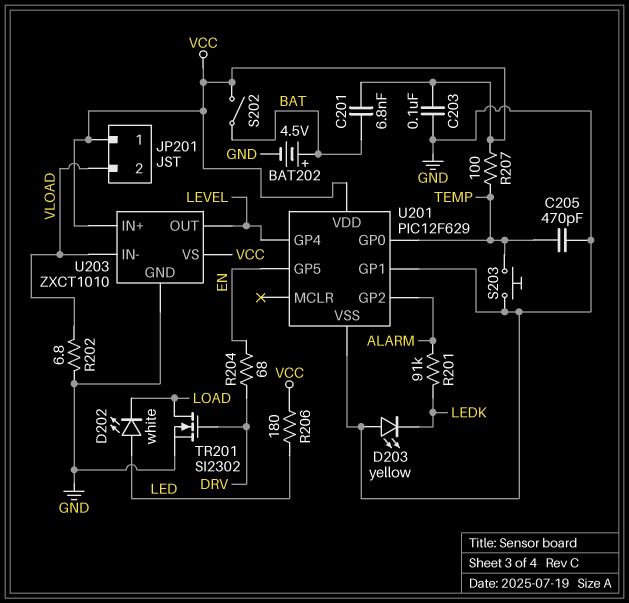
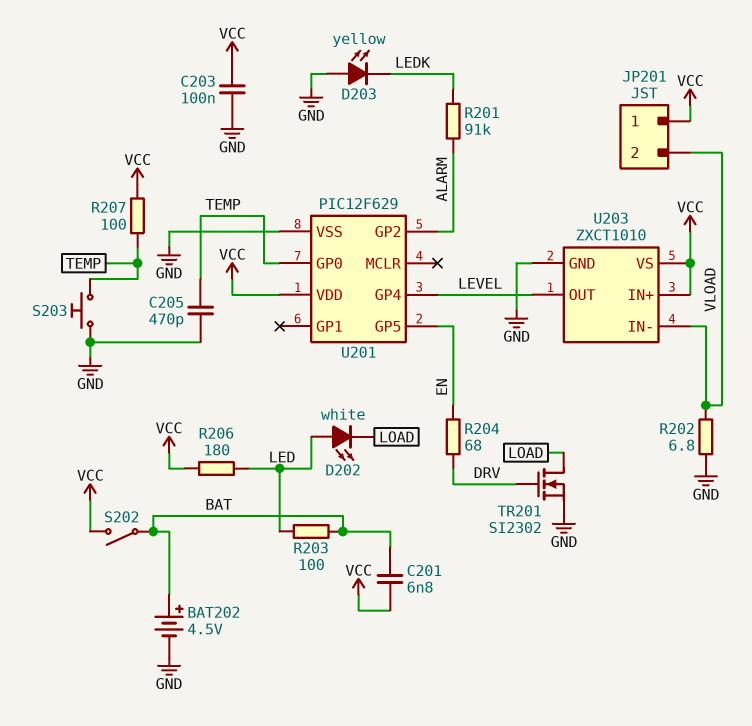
R203: none -> 100 (BAT, LED)
U201 pin GP1: GND -> none

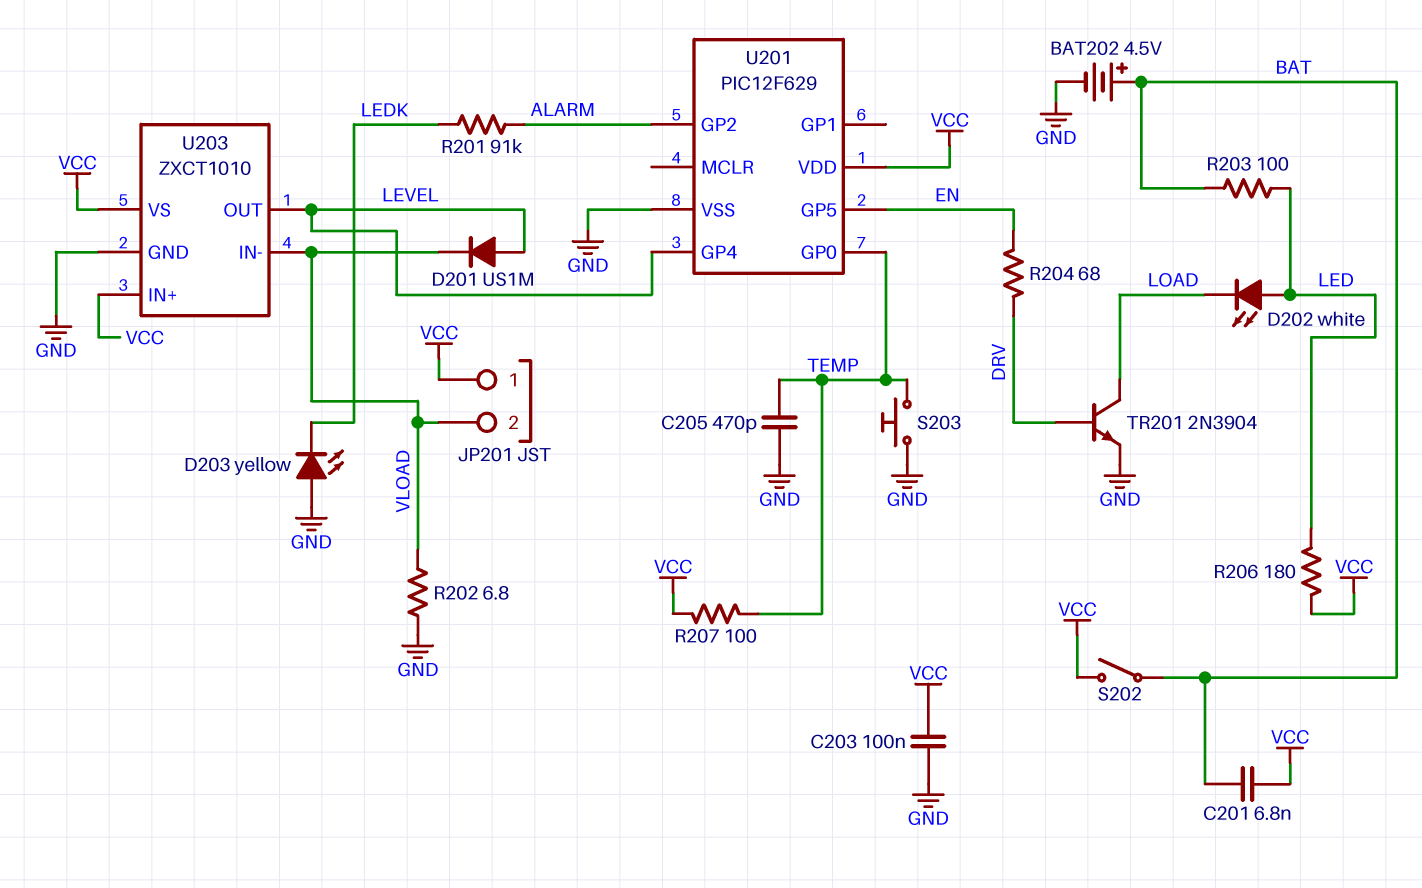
D201: none -> diode US1M (A LEVEL, K VLOAD)
TR201: NMOS SI2302 (G DRV, D LOAD, S GND) -> NPN 2N3904 (B DRV, C LOAD, E GND)

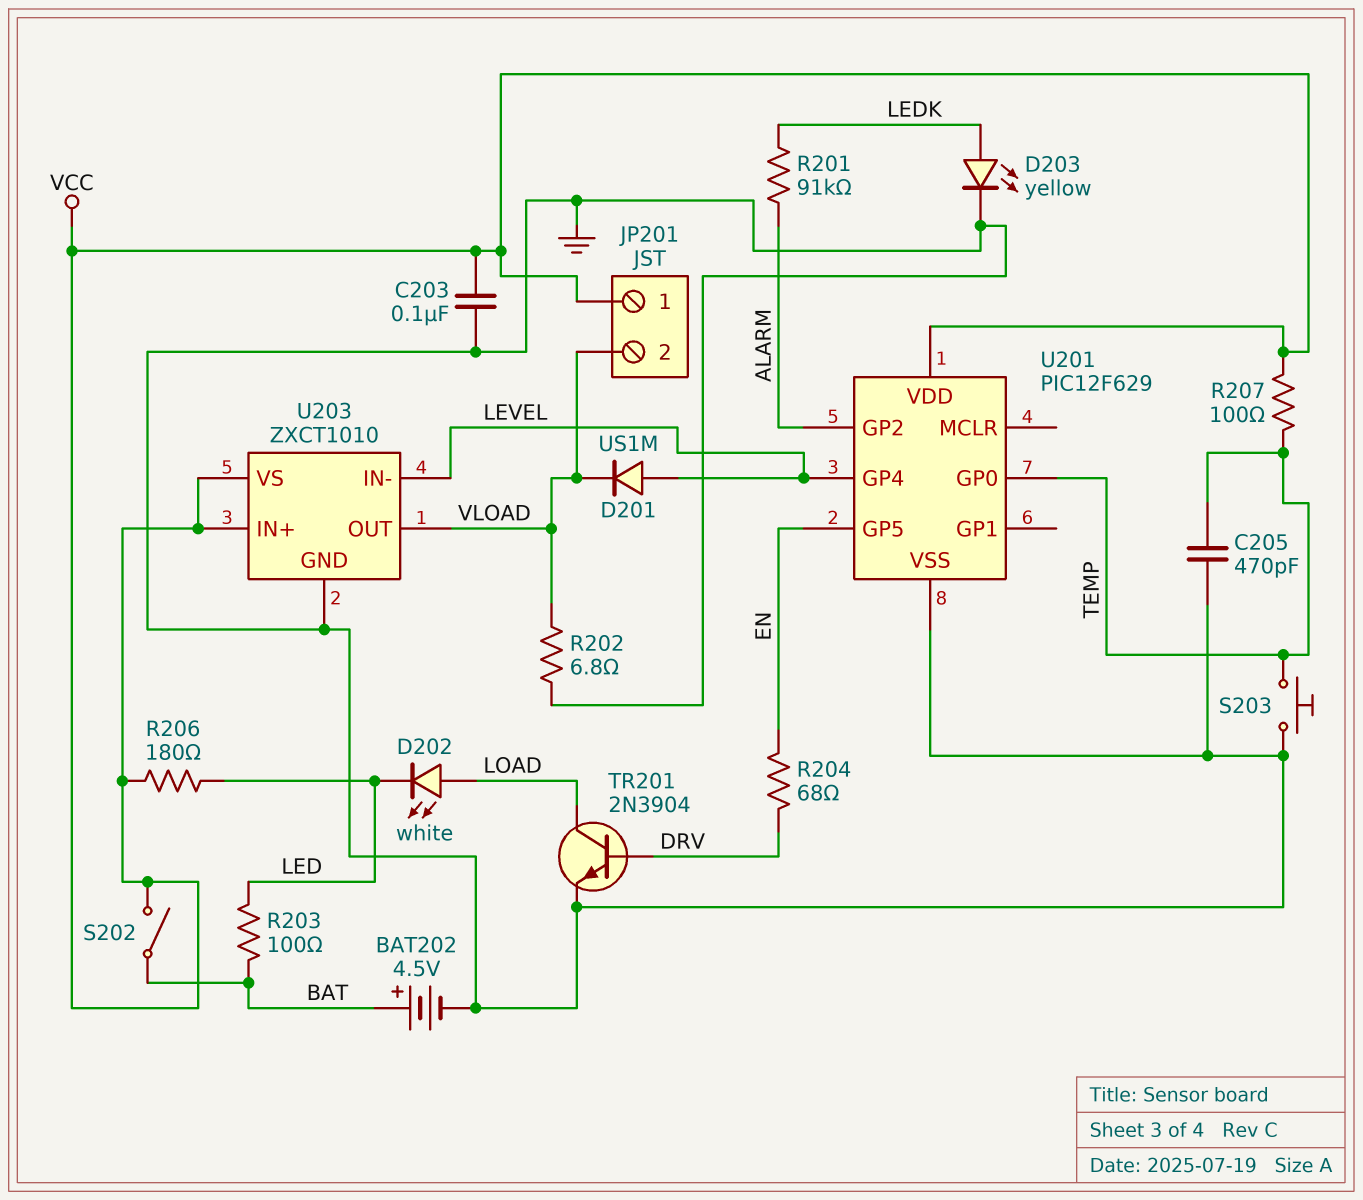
C201: 6.8nF (BAT, VCC) -> none
D202: LED white (A LED, K LOAD) -> LED white (A LOAD, K LED)
D203: LED yellow (A GND, K LEDK) -> LED yellow (A LEDK, K GND)
U203 pin IN-: VLOAD -> LEVEL
U203 pin OUT: LEVEL -> VLOAD

